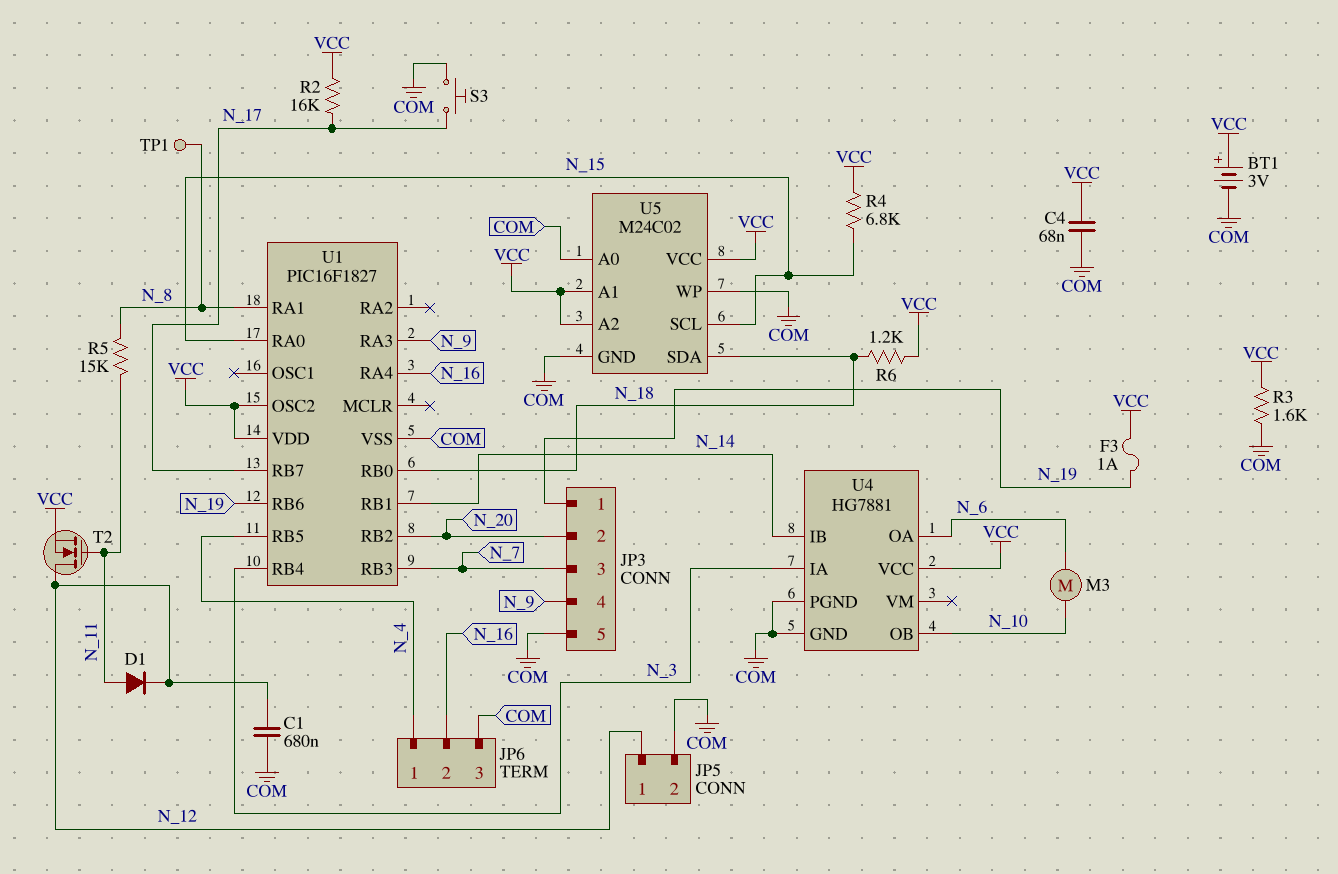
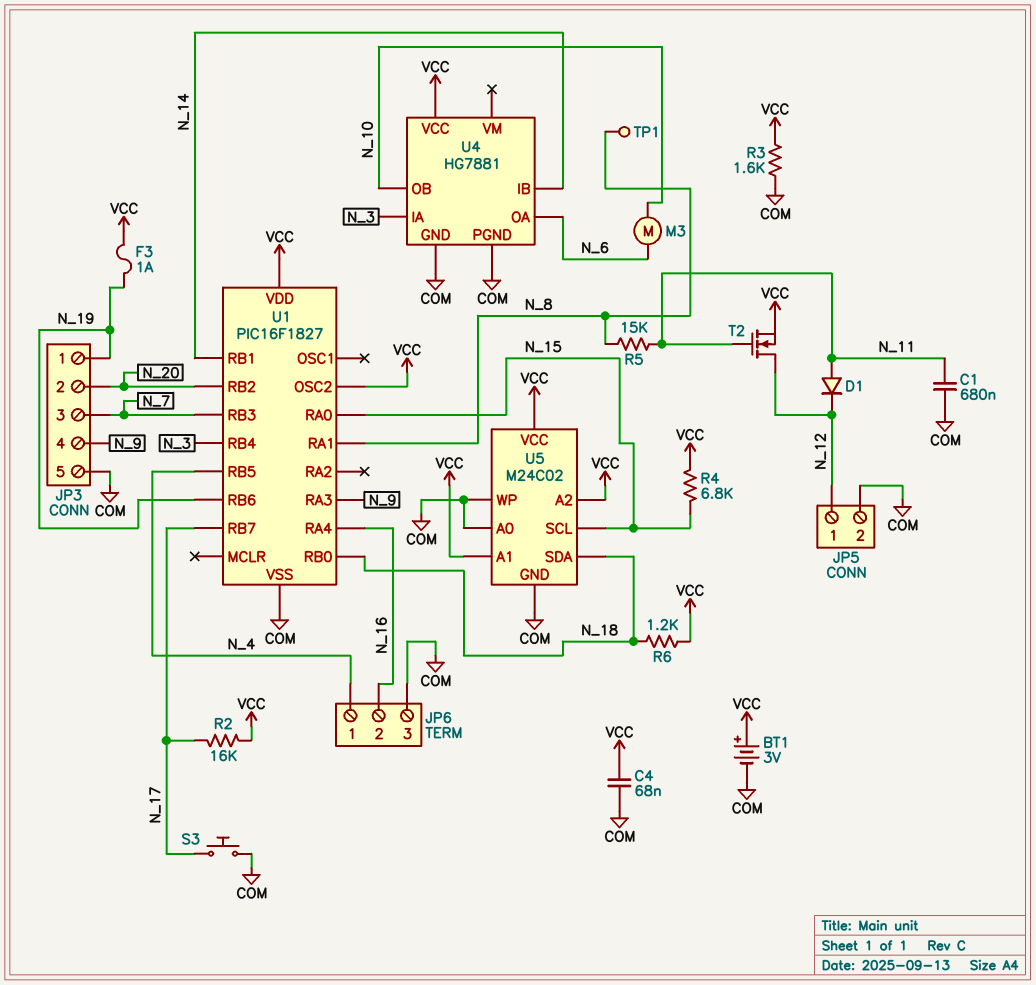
C1: 680nF (COM, N_12) -> 680nF (COM, N_11)

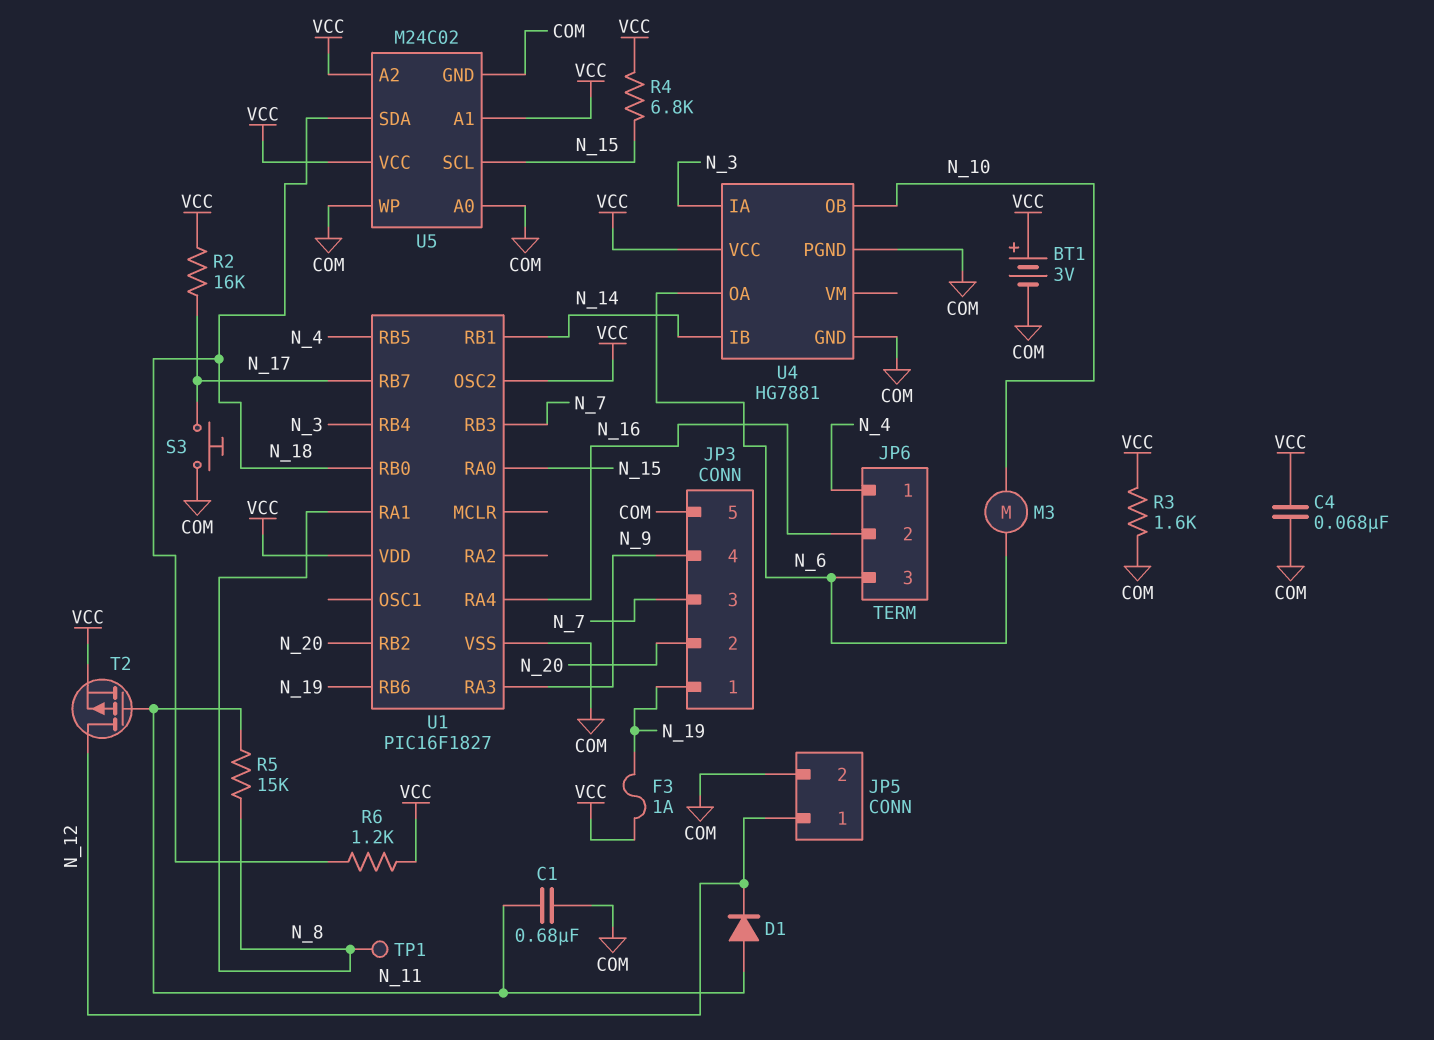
JP6 pin 3: COM -> N_6
T2: NMOS (G N_11, D N_12, S VCC) -> PMOS (G N_11, D N_12, S VCC)

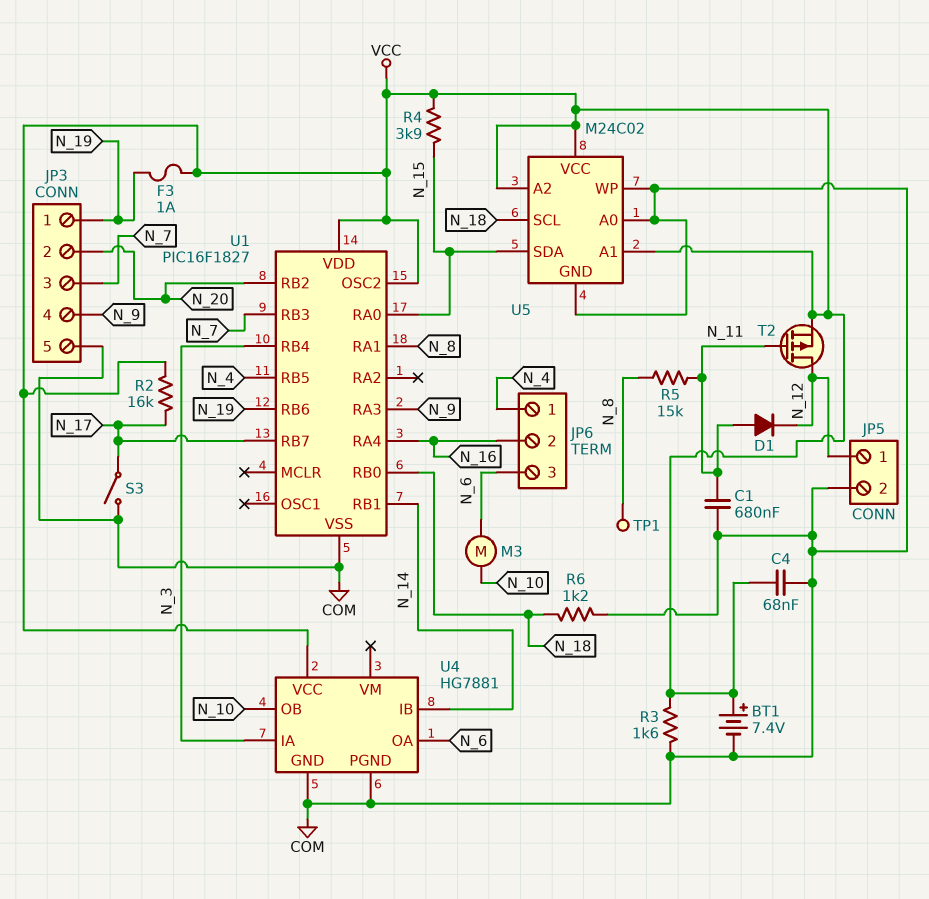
BT1: 3V (plus VCC, minus COM) -> 7.4V (plus VCC, minus COM)
R4: 6.8k (N_15, VCC) -> 3.9k (N_15, VCC)
R6: 1.2k (N_18, VCC) -> 1.2k (COM, N_18)
S3: button (COM, N_17) -> switch (COM, N_17)
U5 pin SCL: N_15 -> N_18
U5 pin SDA: N_18 -> N_15

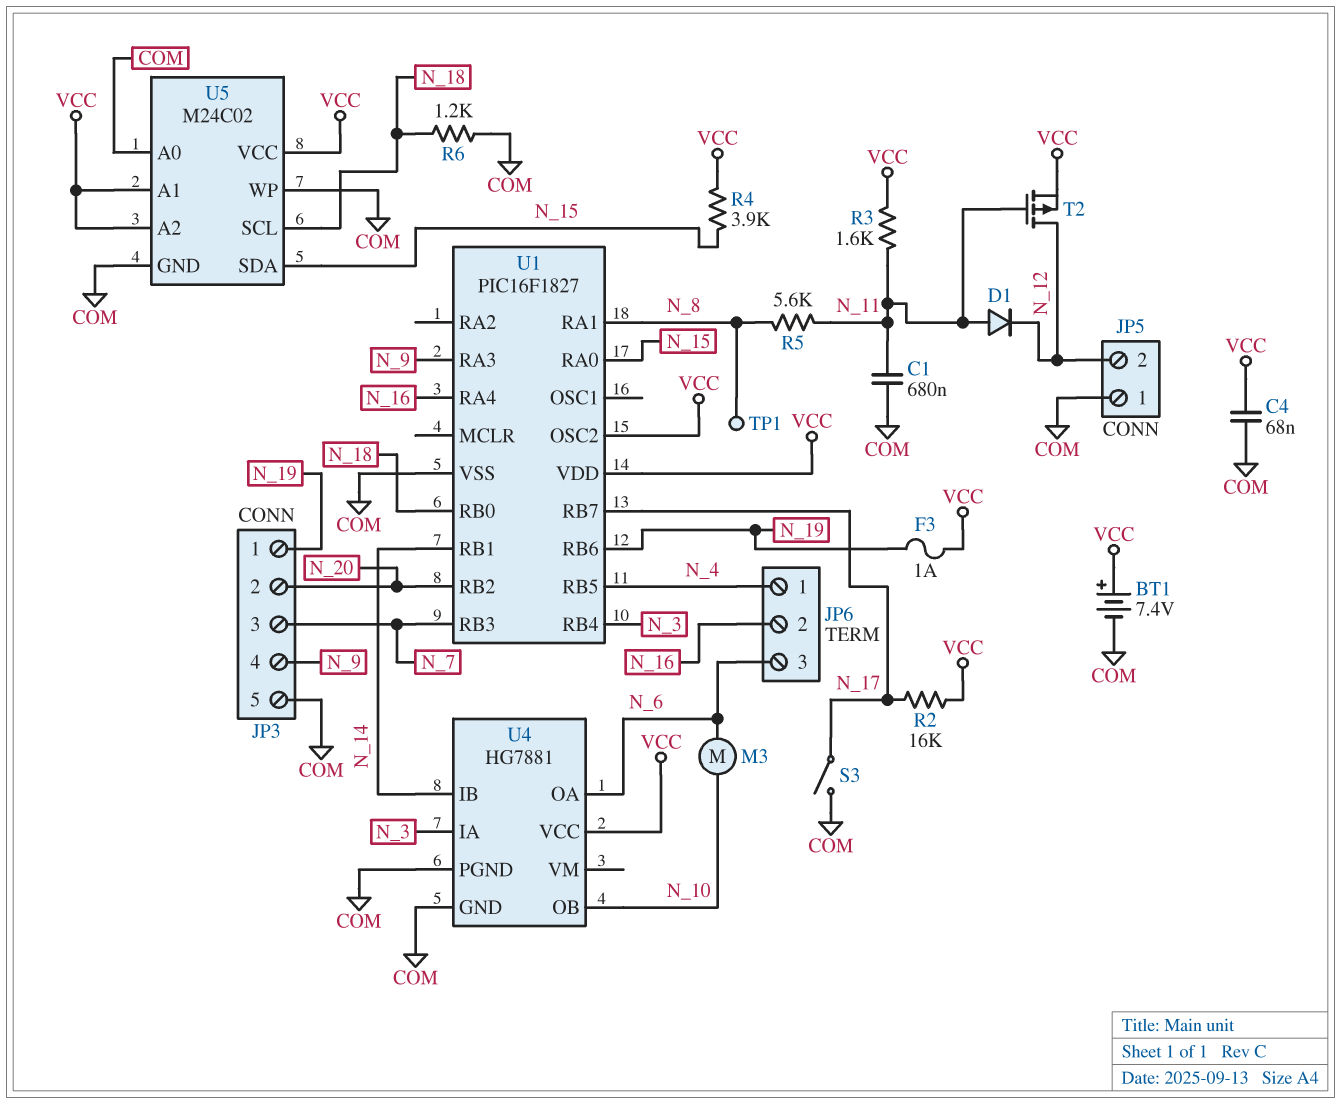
JP5 pin 1: N_12 -> COM
JP5 pin 2: COM -> N_12
R3: 1.6k (COM, VCC) -> 1.6k (N_11, VCC)
R5: 15k (N_8, N_11) -> 5.6k (N_8, N_11)

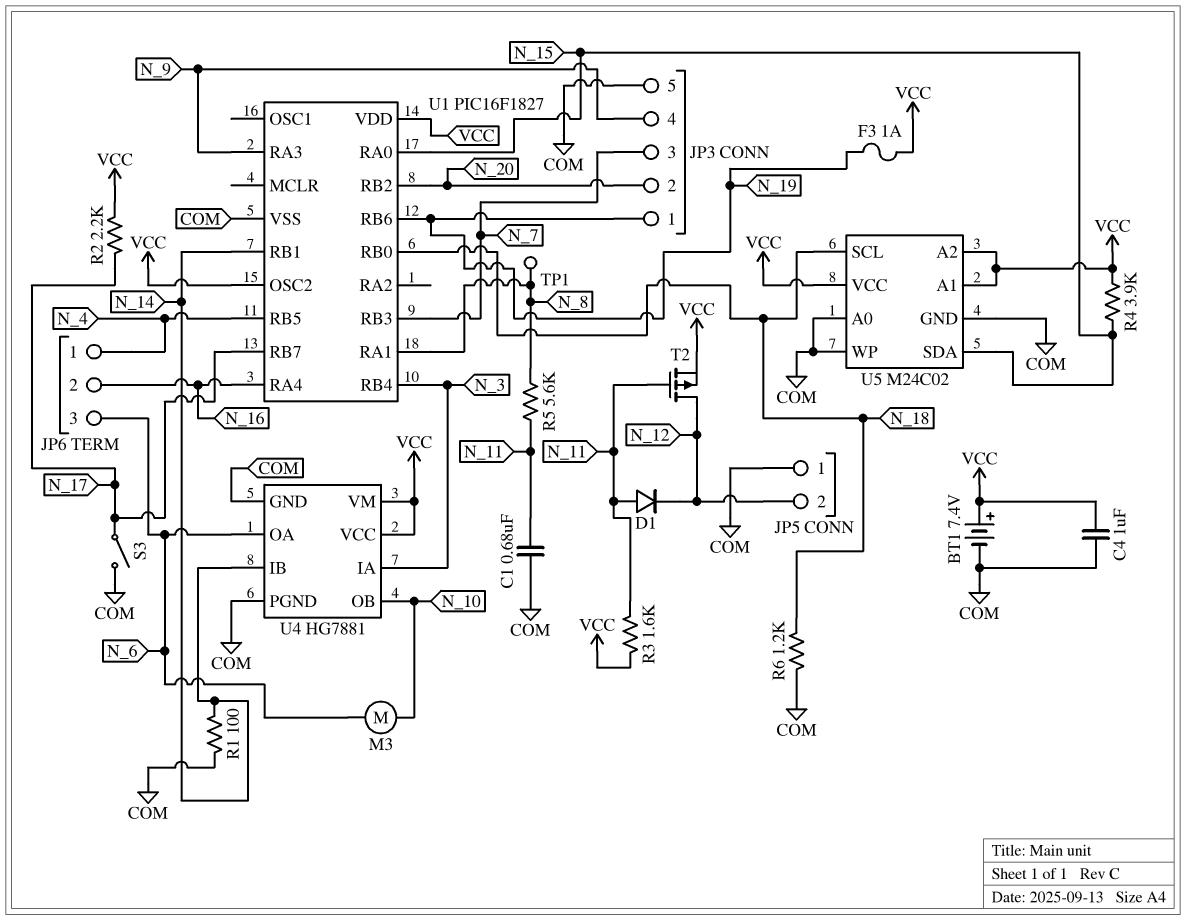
C4: 68nF (COM, VCC) -> 1uF (COM, VCC)
R1: none -> 100 (COM, N_14)
R2: 16k (N_17, VCC) -> 2.2k (N_17, VCC)
U4 pin VM: none -> VCC

